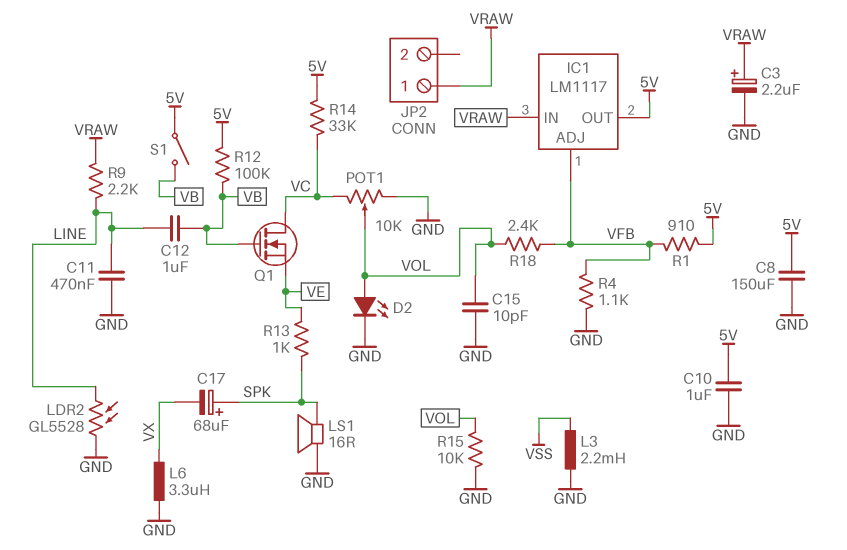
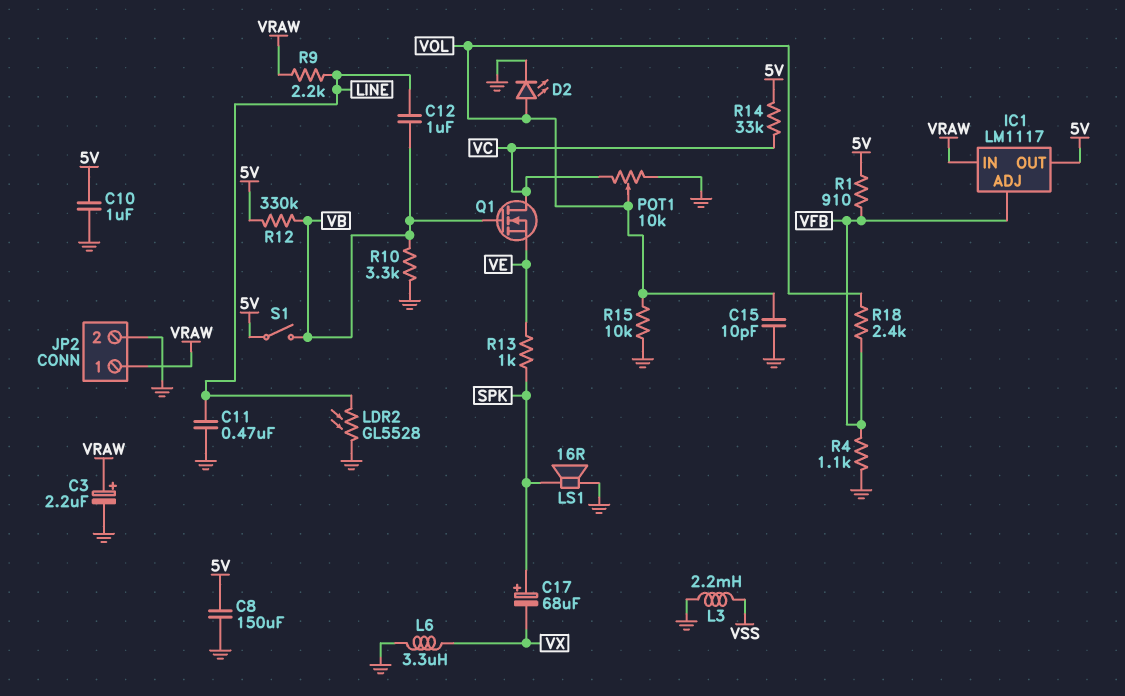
JP2 pin 2: none -> GND
R10: none -> 3.3k (GND, VB)
R12: 100k (5V, VB) -> 330k (5V, VB)

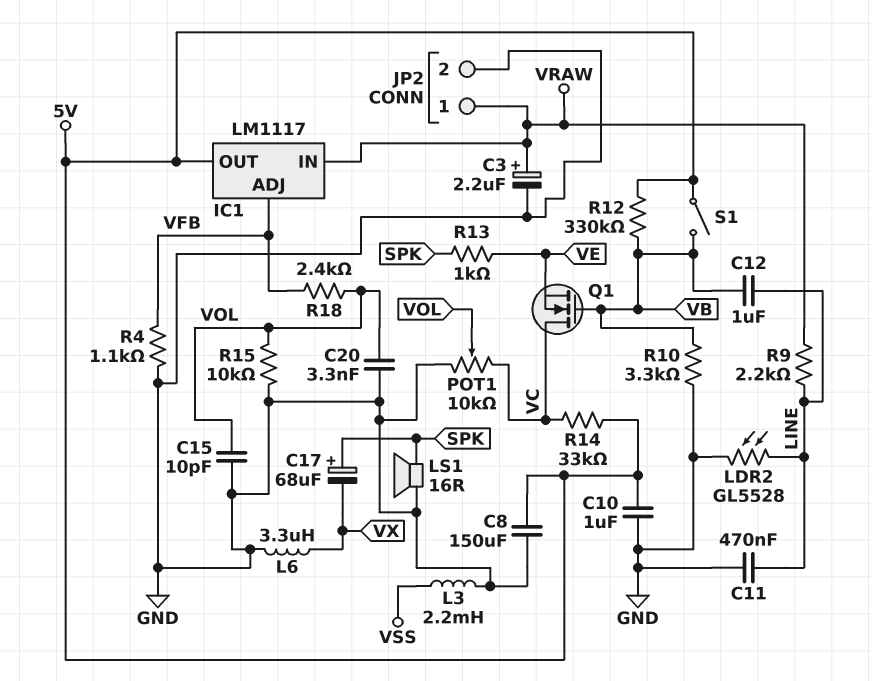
C20: none -> 3.3nF (GND, VOL)
D2: LED (A VOL, K GND) -> none
R1: 910 (5V, VFB) -> none

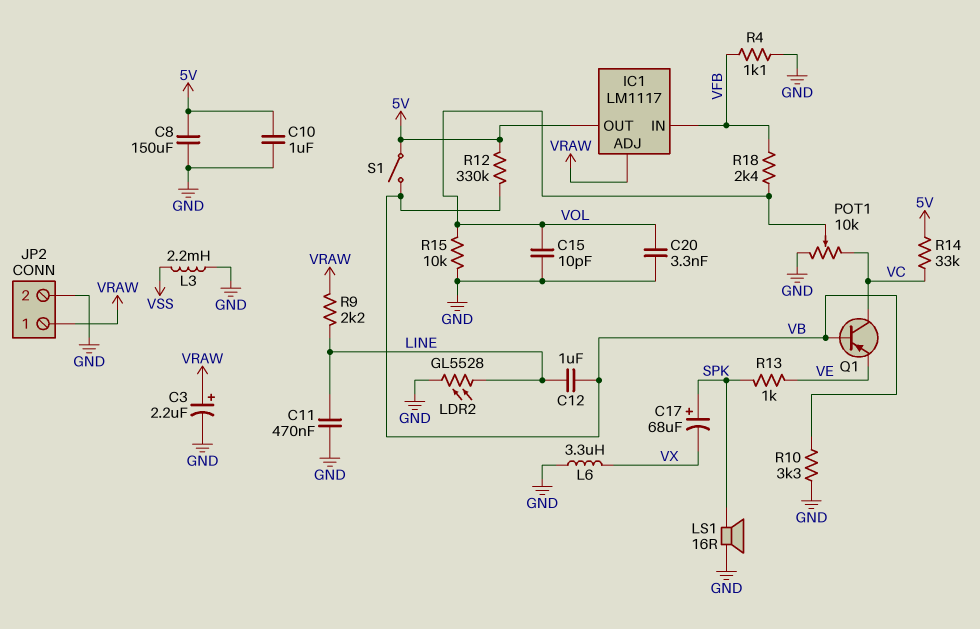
IC1 pin ADJ: VFB -> VRAW
IC1 pin IN: VRAW -> VFB
Q1: NMOS (G VB, D VC, S VE) -> PNP (B VB, C VC, E VE)

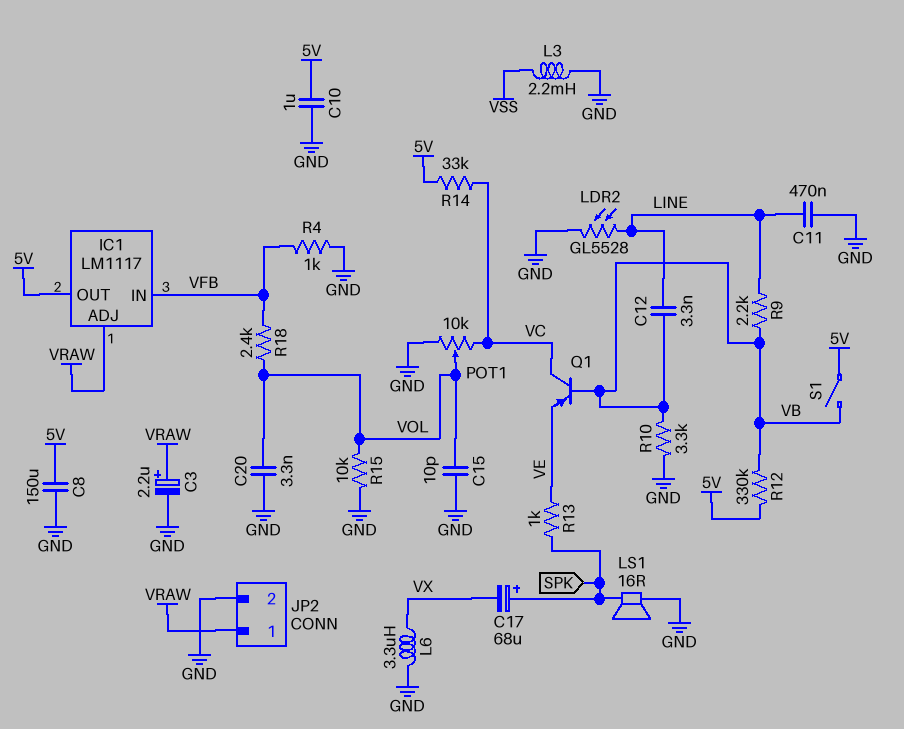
C12: 1uF (LINE, VB) -> 3.3nF (LINE, VB)
R4: 1.1k (GND, VFB) -> 1k (GND, VFB)
R9: 2.2k (LINE, VRAW) -> 2.2k (LINE, VB)

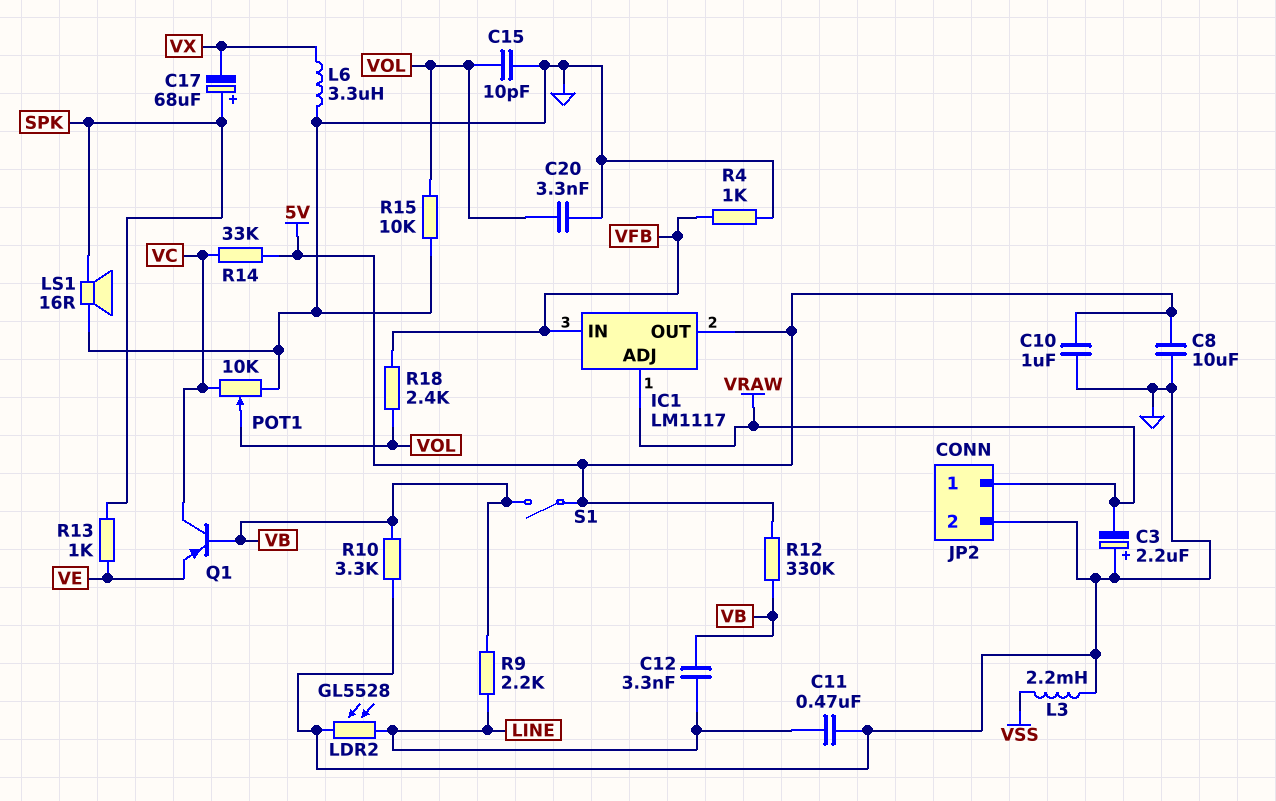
C3: 2.2uF (plus VRAW, minus GND) -> 2.2uF (plus GND, minus VRAW)
C8: 150uF (5V, GND) -> 10uF (5V, GND)

